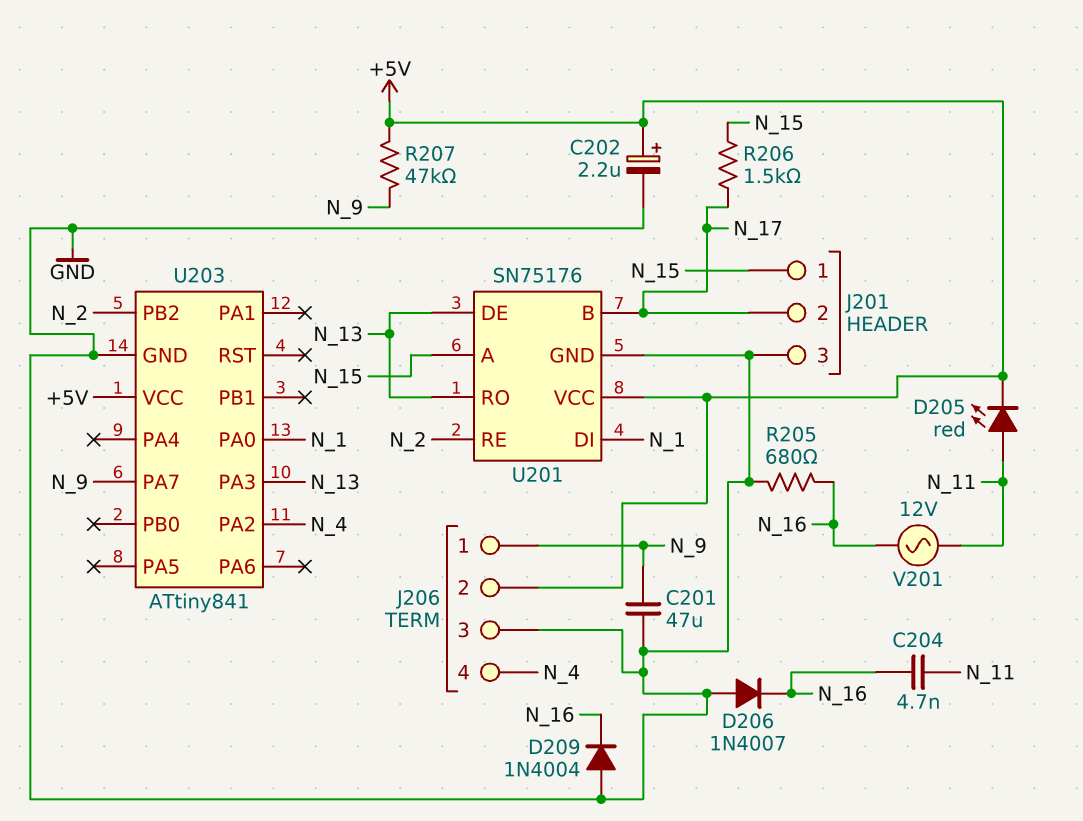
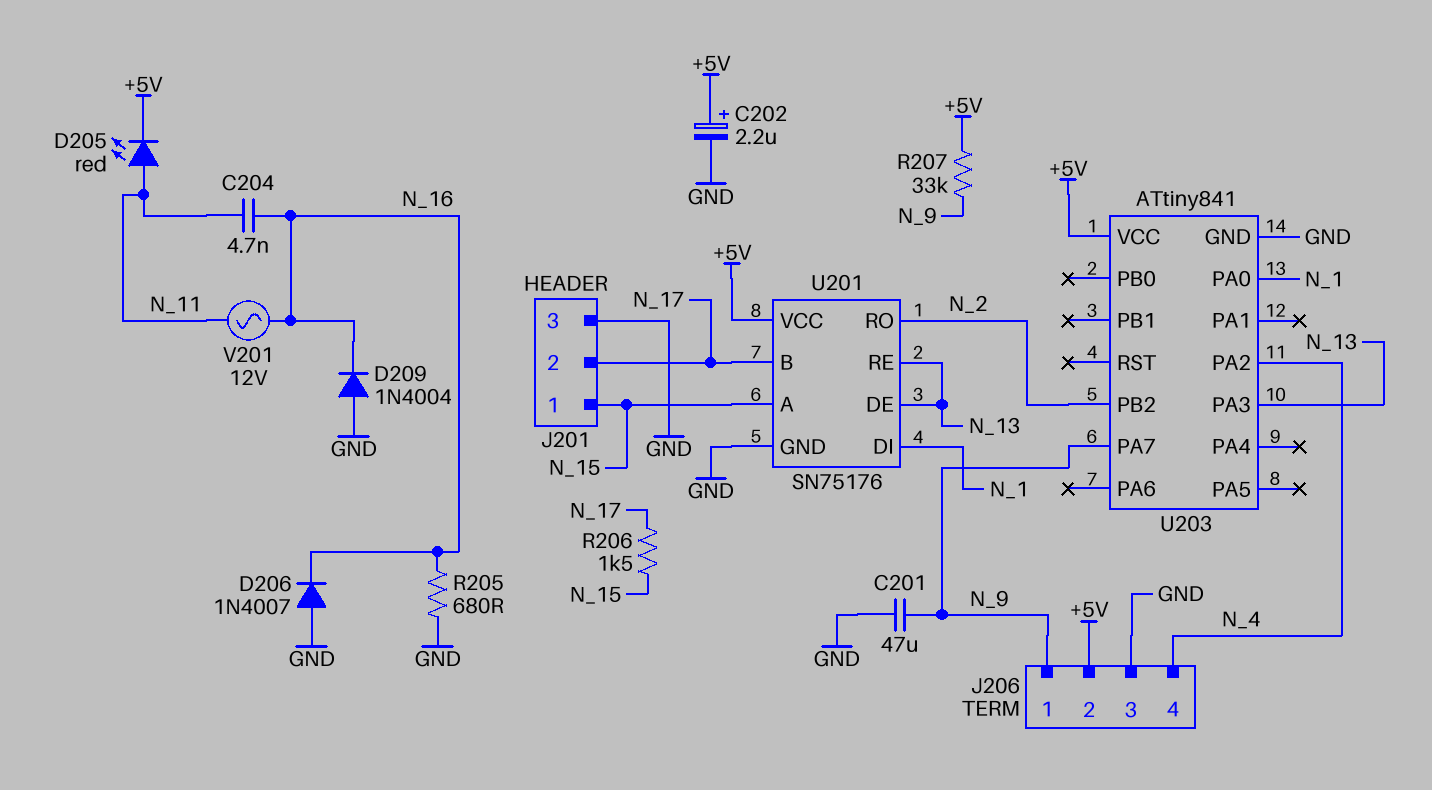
R207: 47k (+5V, N_9) -> 33k (+5V, N_9)
U201 pin RE: N_2 -> N_13
U201 pin RO: N_13 -> N_2

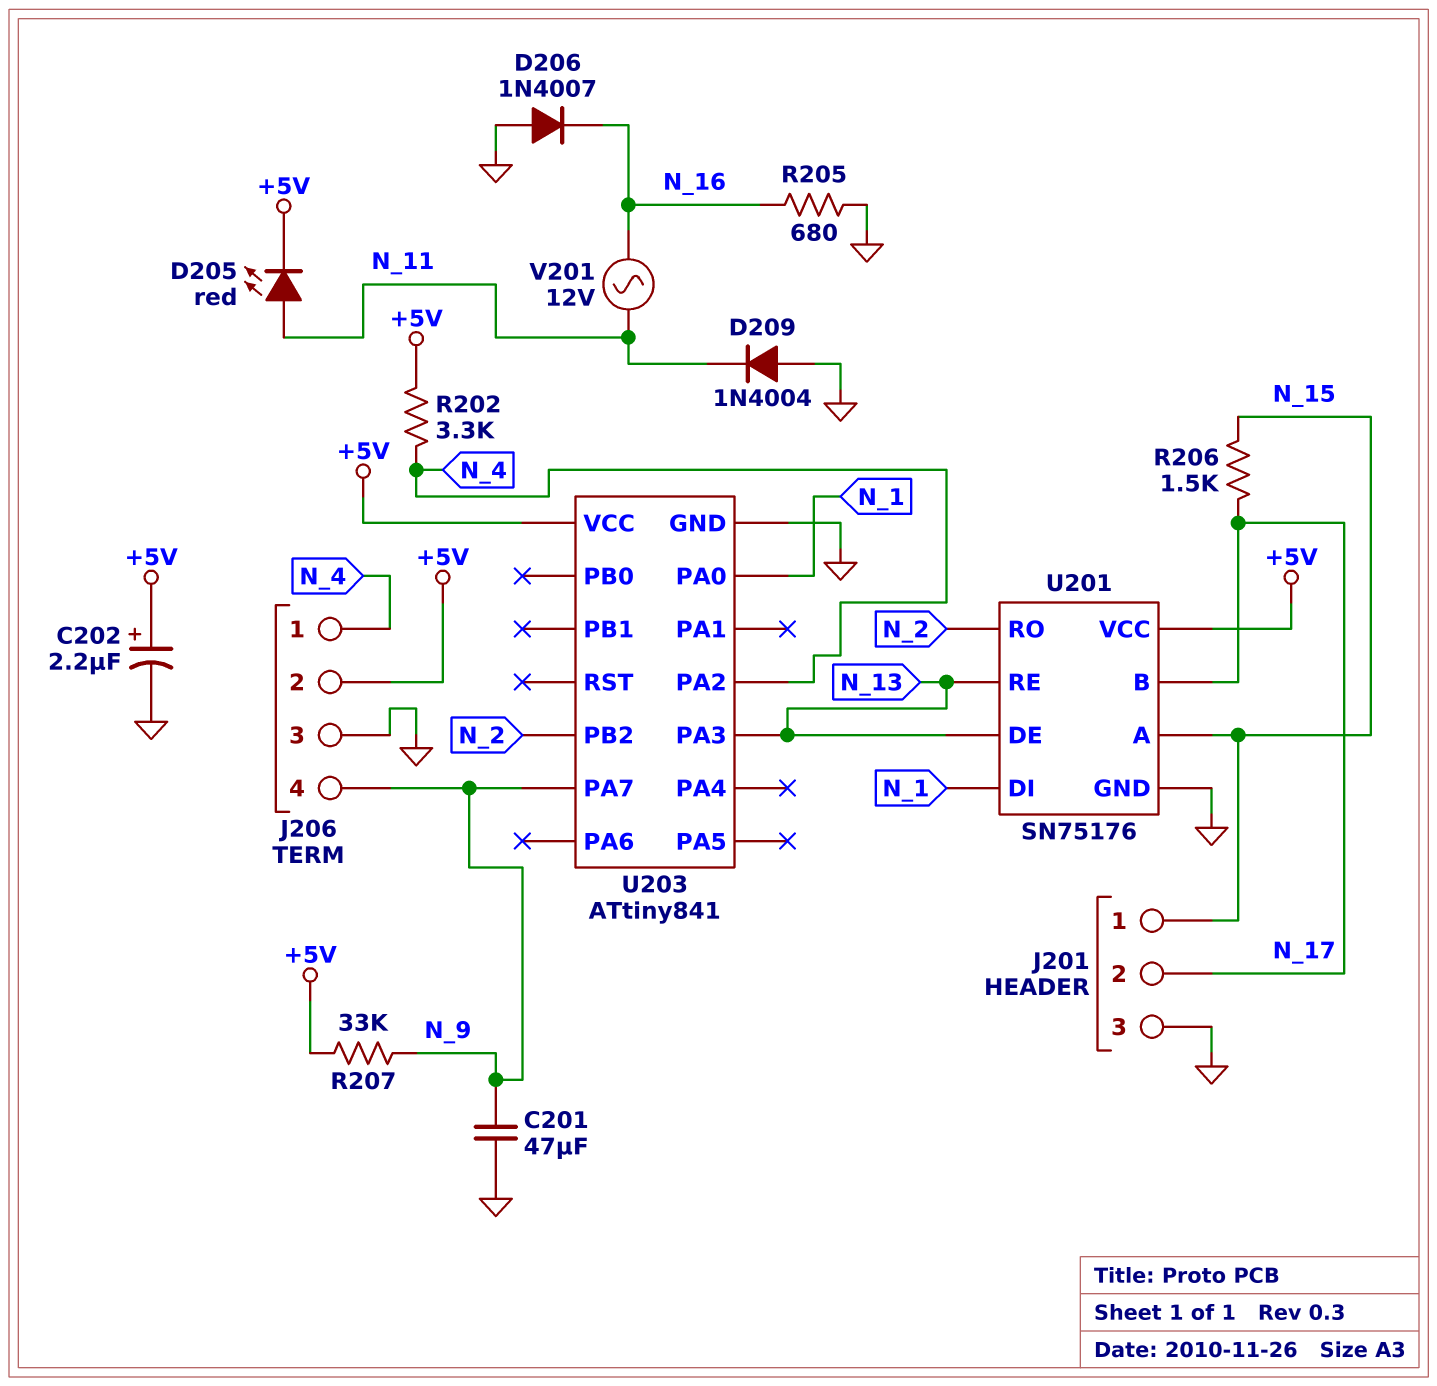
C204: 4.7nF (N_11, N_16) -> none
D209: diode 1N4004 (A GND, K N_16) -> diode 1N4004 (A GND, K N_11)
J206 pin 1: N_9 -> N_4
J206 pin 4: N_4 -> N_9
R202: none -> 3.3k (+5V, N_4)

